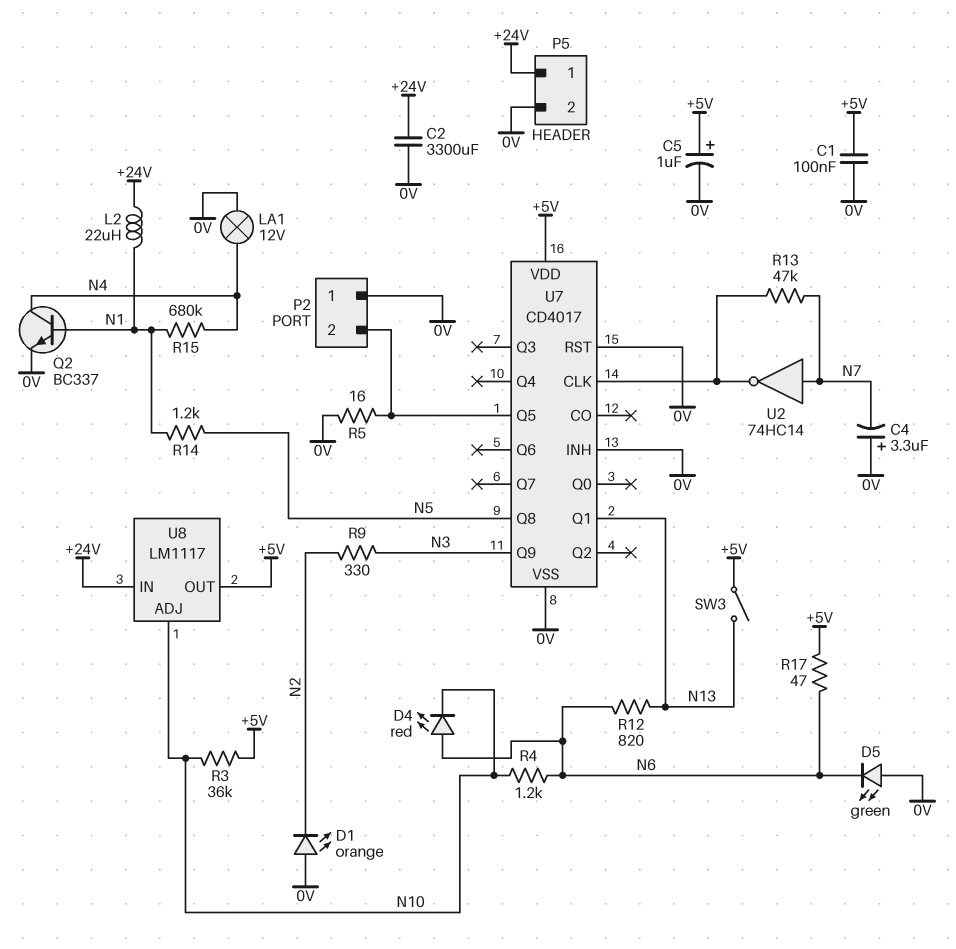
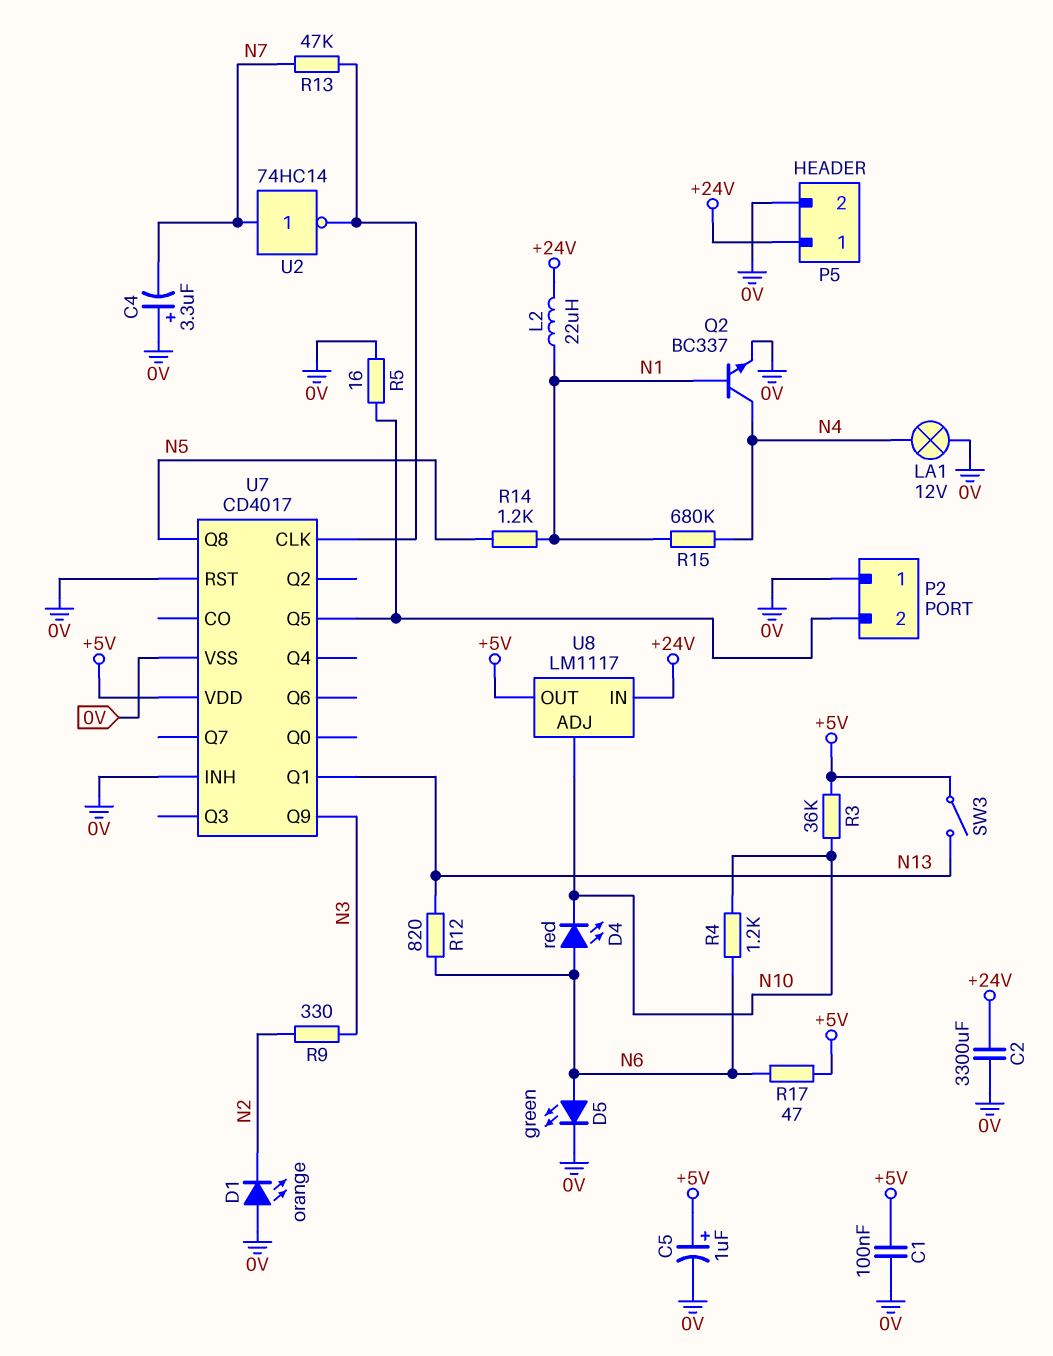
D5: LED green (A 0V, K N6) -> LED green (A N6, K 0V)

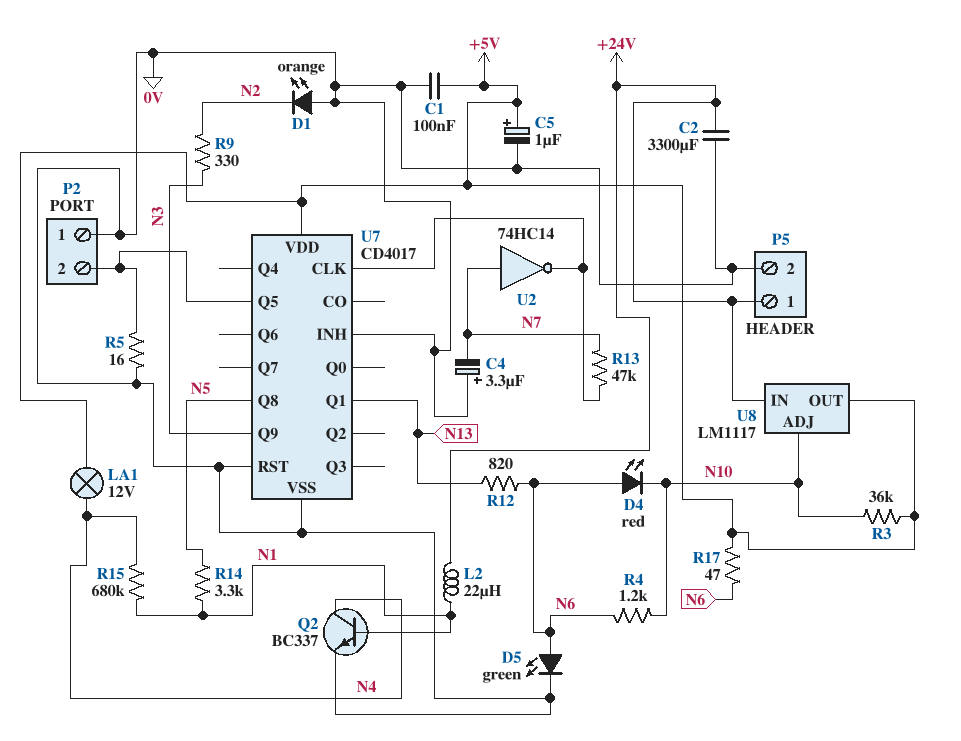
LA1: lamp 12V (0V, N4) -> lamp 12V (+5V, N4)
R14: 1.2k (N1, N5) -> 3.3k (N1, N5)
SW3: switch (+5V, N13) -> none

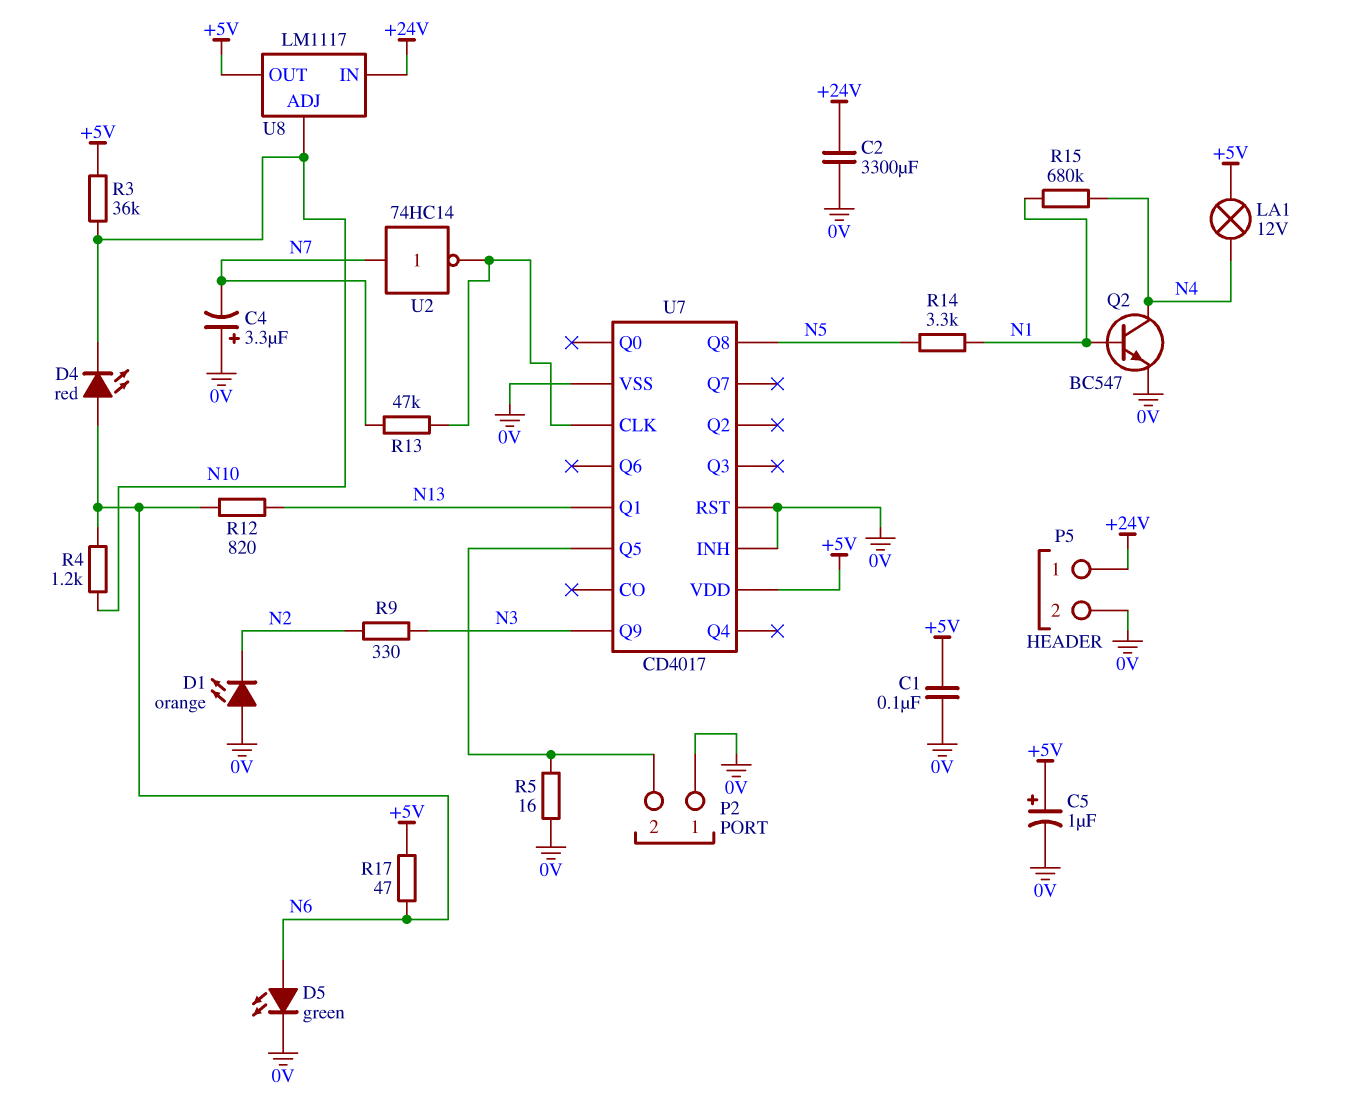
L2: 22uH (+24V, N1) -> none
Q2: NPN BC337 (B N1, C N4, E 0V) -> NPN BC547 (B N1, C N4, E 0V)

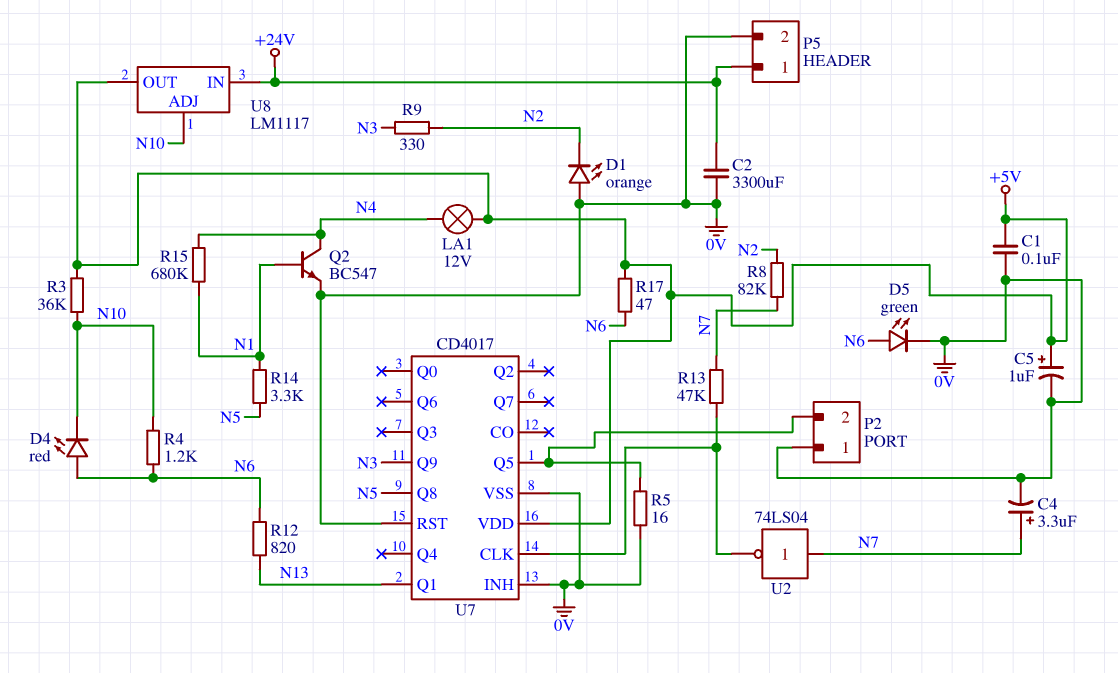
C4: 3.3uF (plus 0V, minus N7) -> 3.3uF (plus N7, minus 0V)
R8: none -> 82k (N2, N7)
U2: NOT 74HC14 (in N7, out U7/CLK) -> NOT 74LS04 (in N7, out U7/CLK)

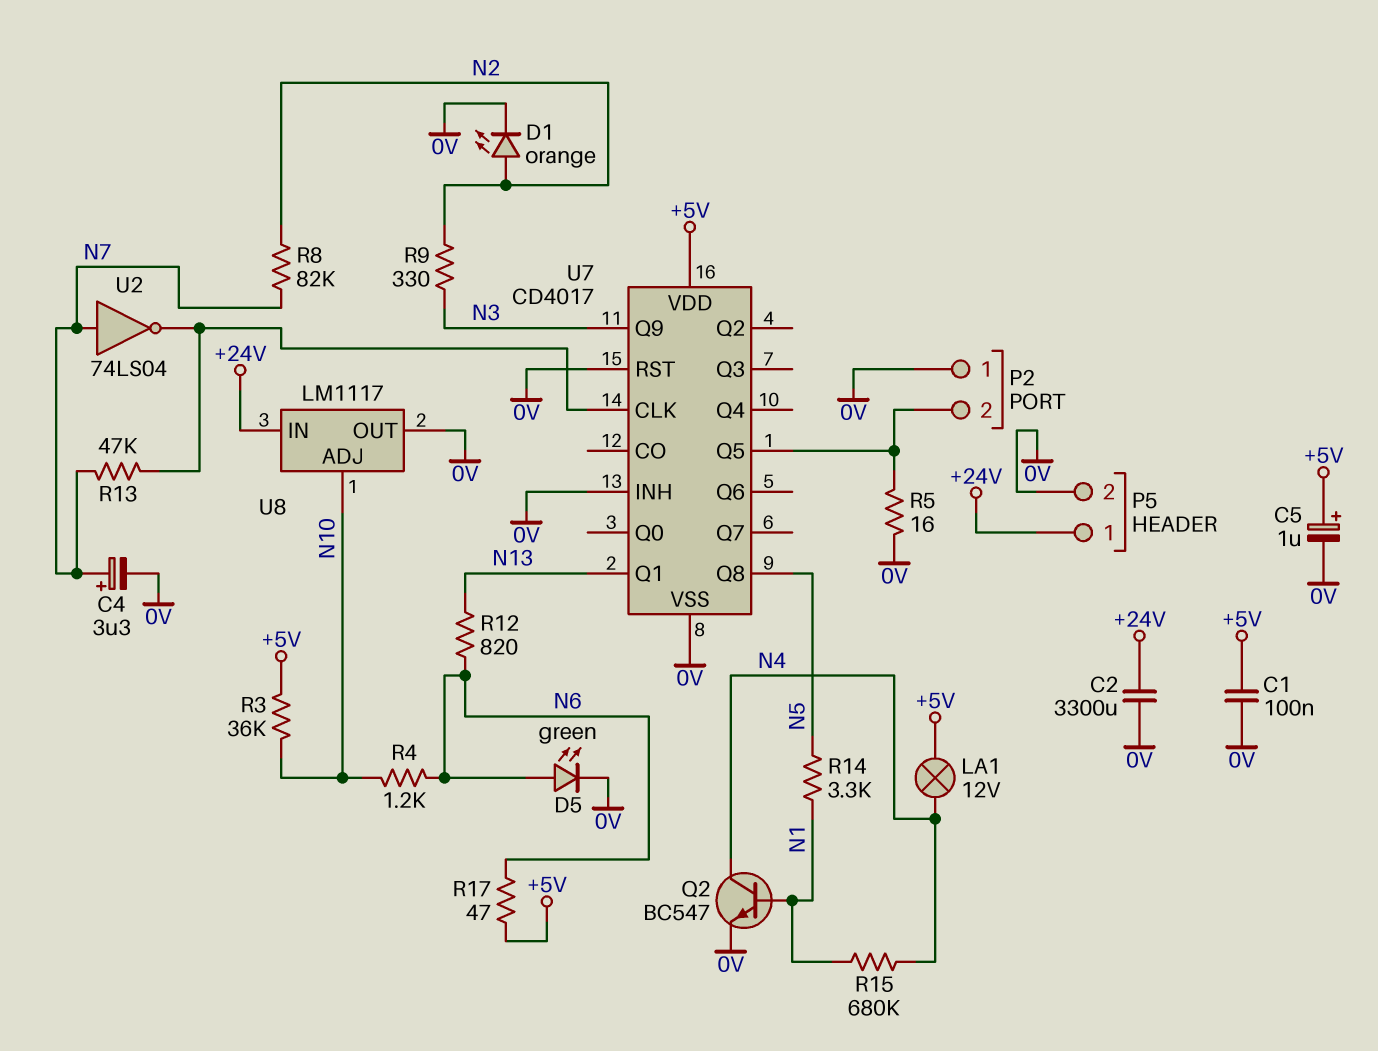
D1: LED orange (A 0V, K N2) -> LED orange (A N2, K 0V)
D4: LED red (A N6, K N10) -> none
U8 pin OUT: +5V -> 0V

